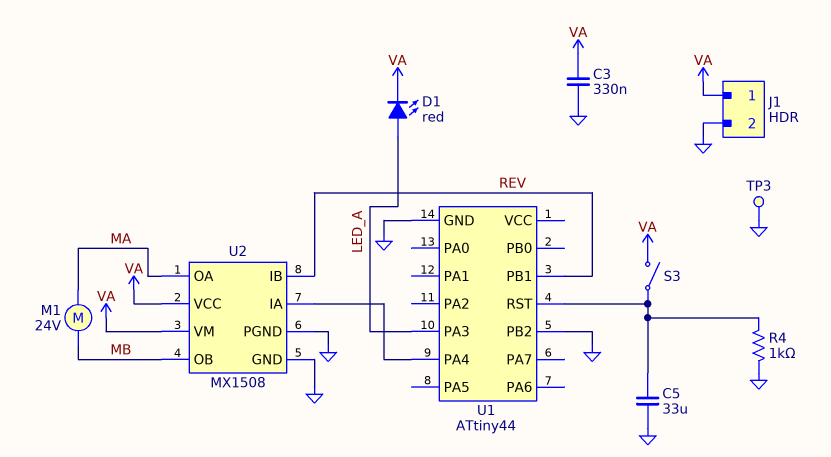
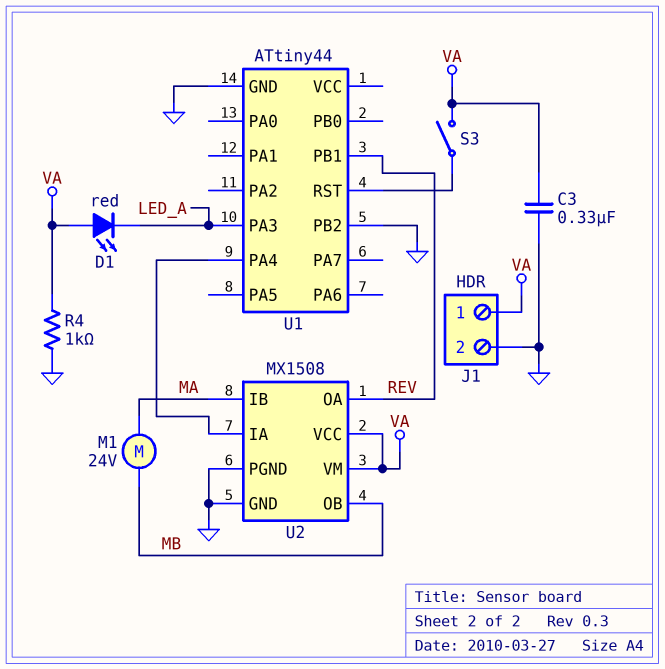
C5: 33uF (GND, U1/RST) -> none
D1: LED red (A LED_A, K VA) -> LED red (A VA, K LED_A)
R4: 1k (GND, U1/RST) -> 1k (GND, VA)
TP3: test point (GND) -> none
U2 pin IB: REV -> MA
U2 pin OA: MA -> REV

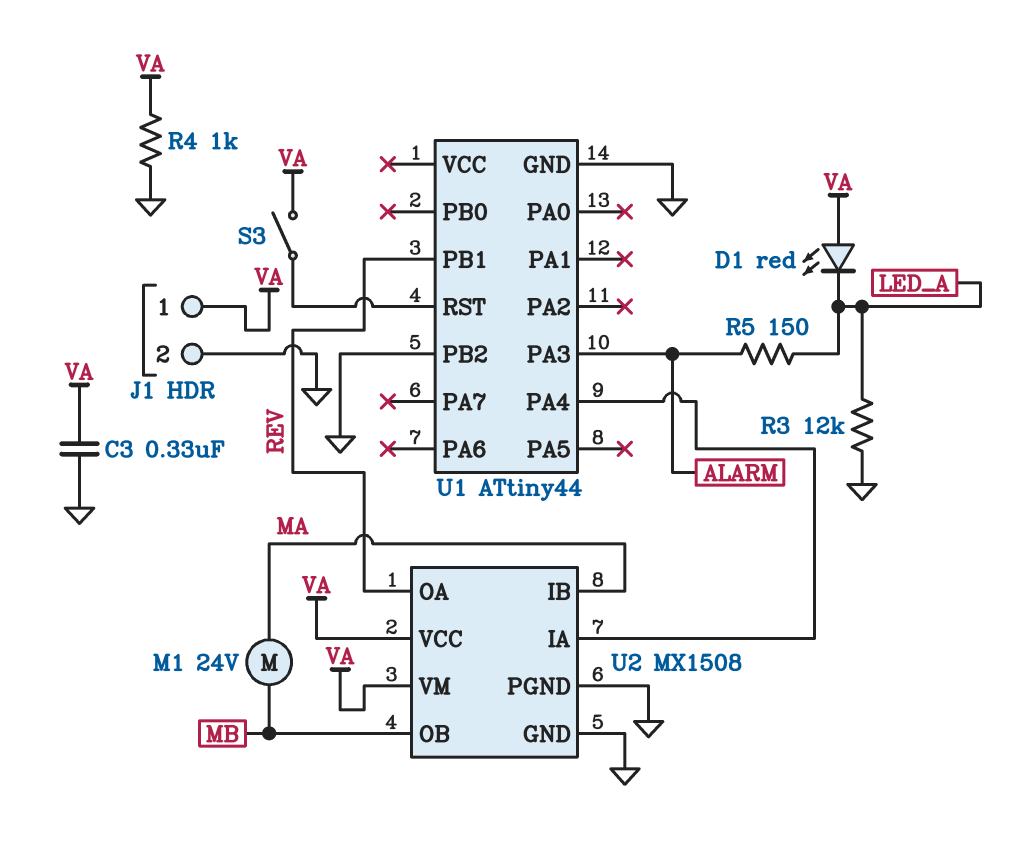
R3: none -> 12k (GND, LED_A)
R5: none -> 150 (ALARM, LED_A)
U1 pin PA3: LED_A -> ALARM

